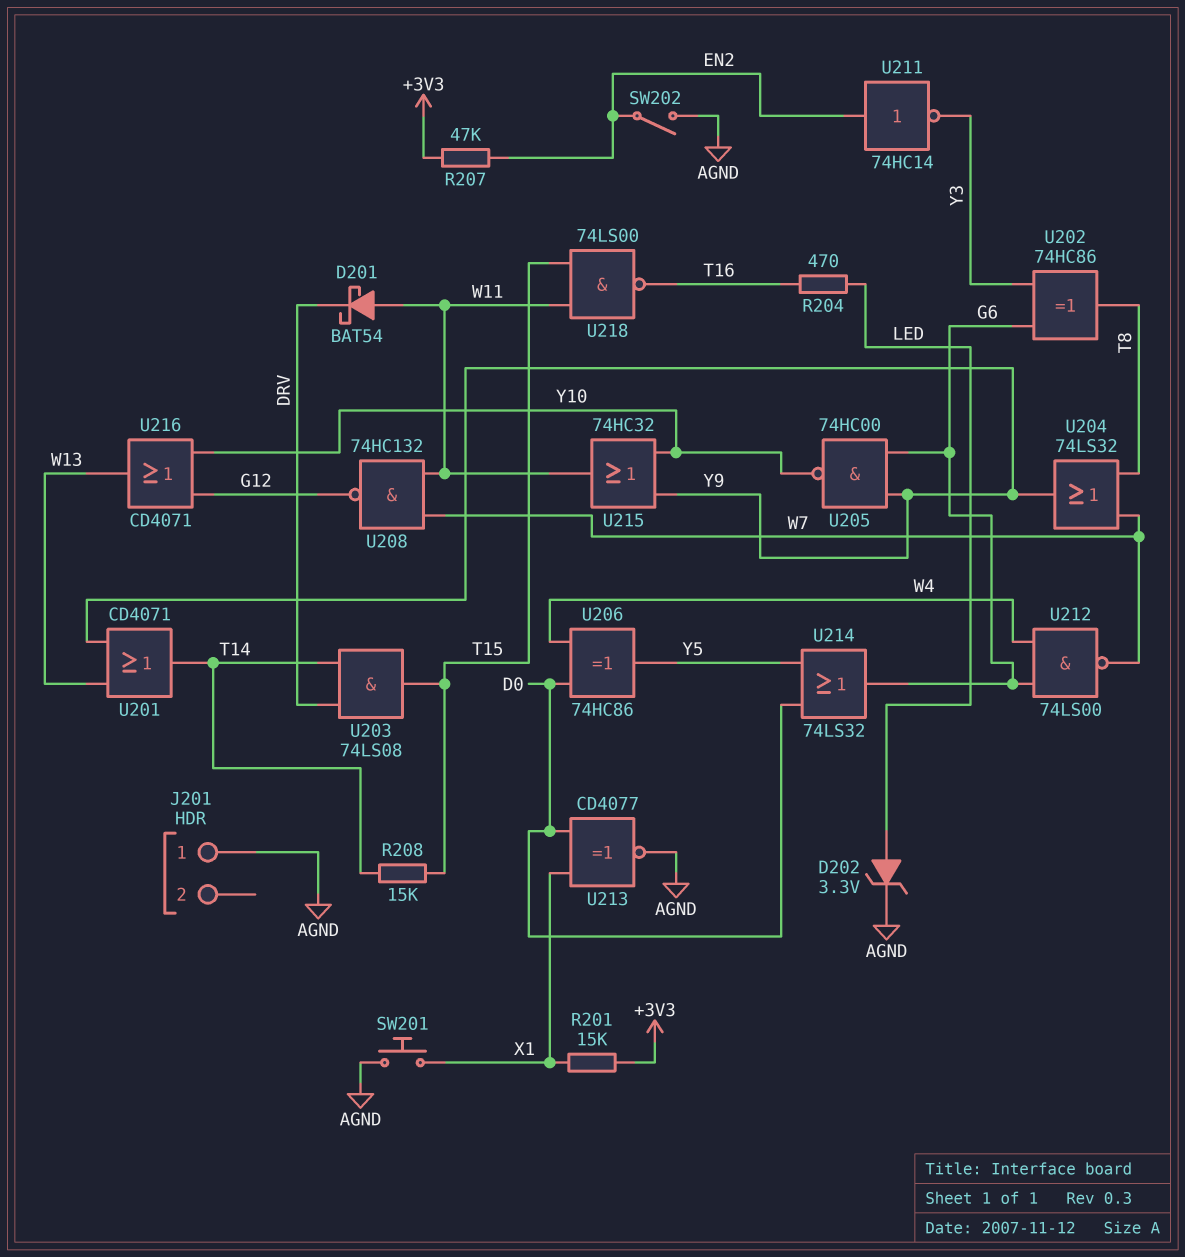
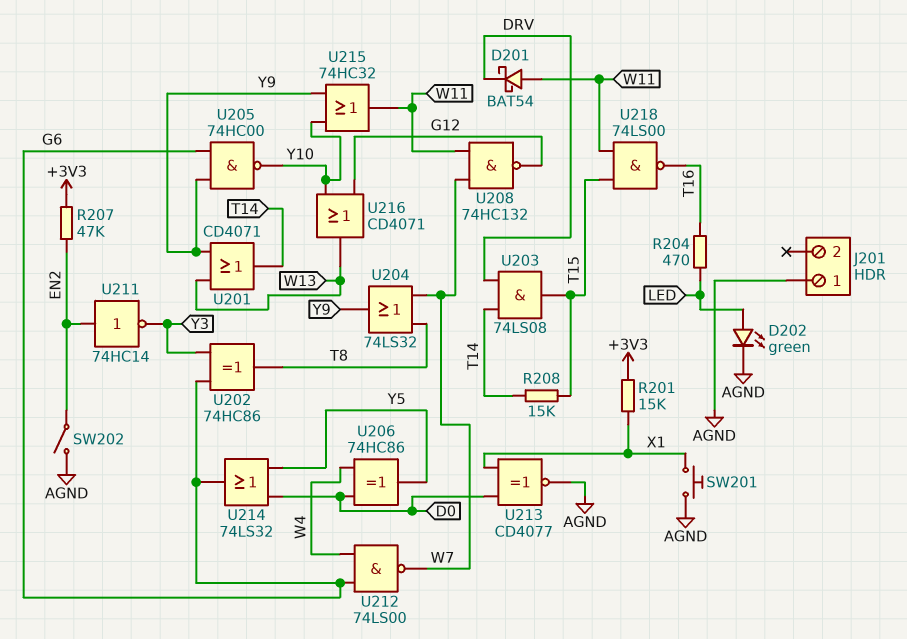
D202: zener 3.3V (A LED, K AGND) -> LED green (A LED, K AGND)

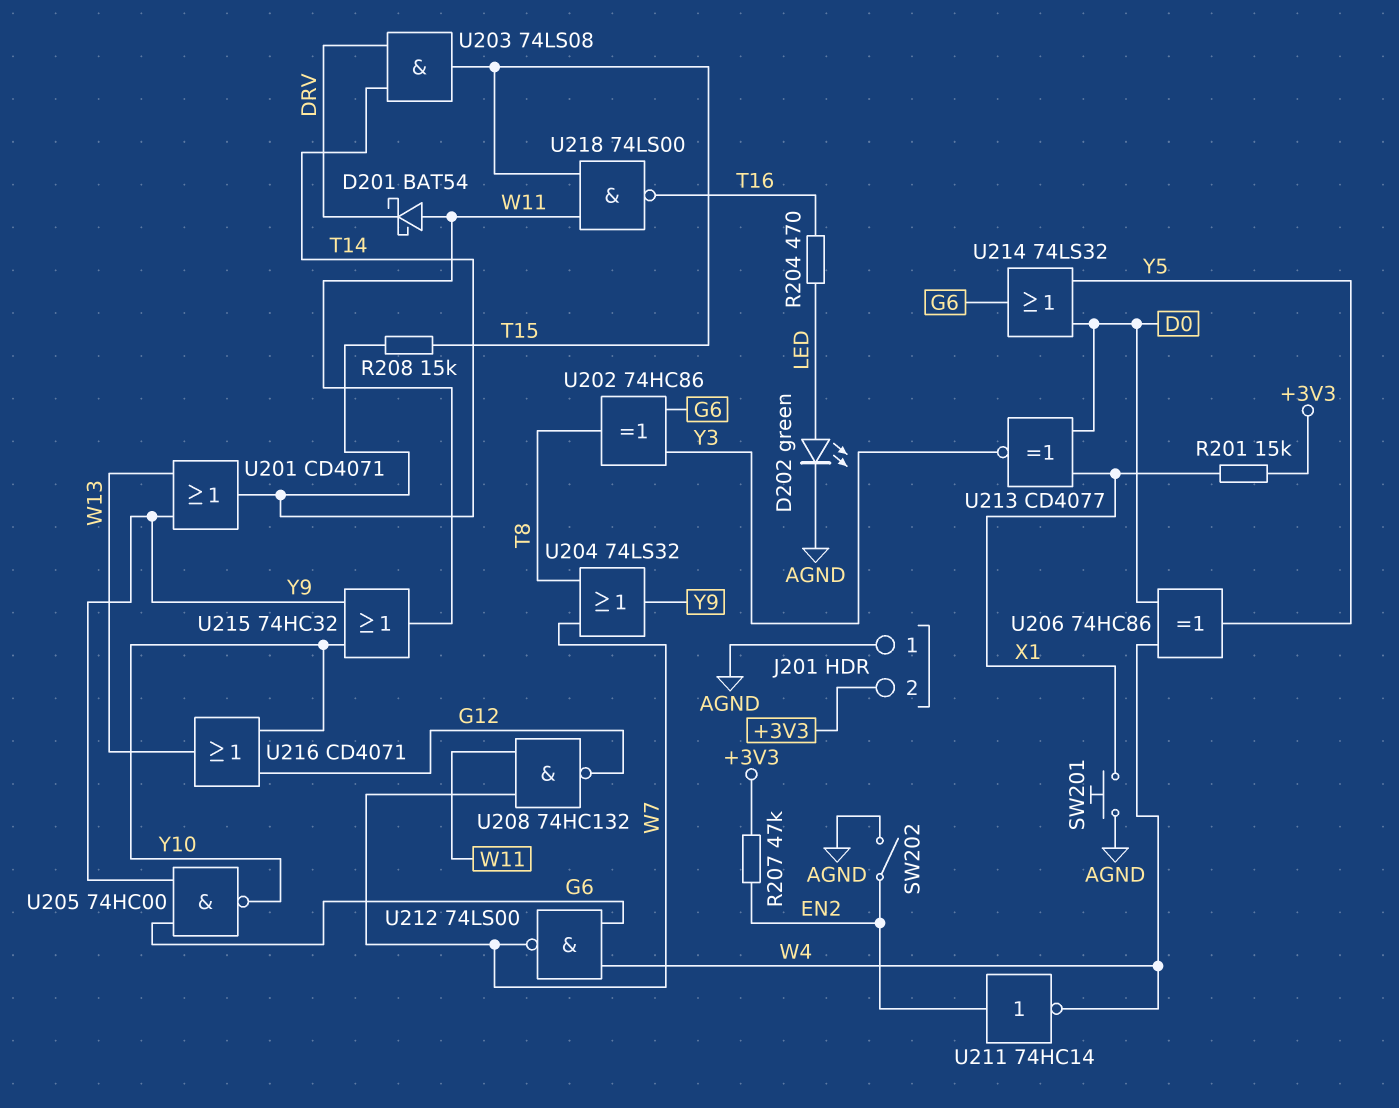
J201 pin 2: none -> +3V3
U211: NOT 74HC14 (in EN2, out Y3) -> NOT 74HC14 (in EN2, out W4)
U213: XNOR CD4077 (in D0, in X1, out AGND) -> XNOR CD4077 (in D0, in X1, out Y3)

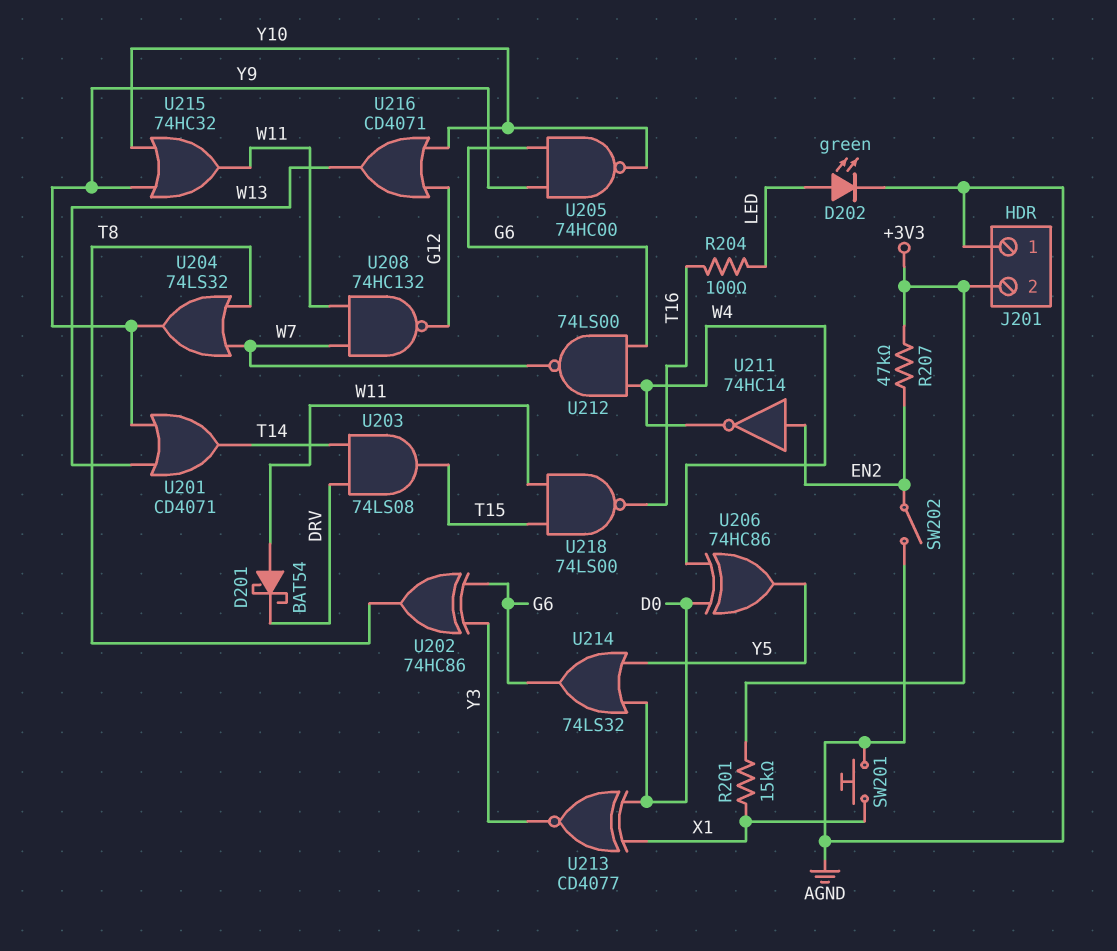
R204: 470 (LED, T16) -> 100 (LED, T16)
R208: 15k (T14, T15) -> none

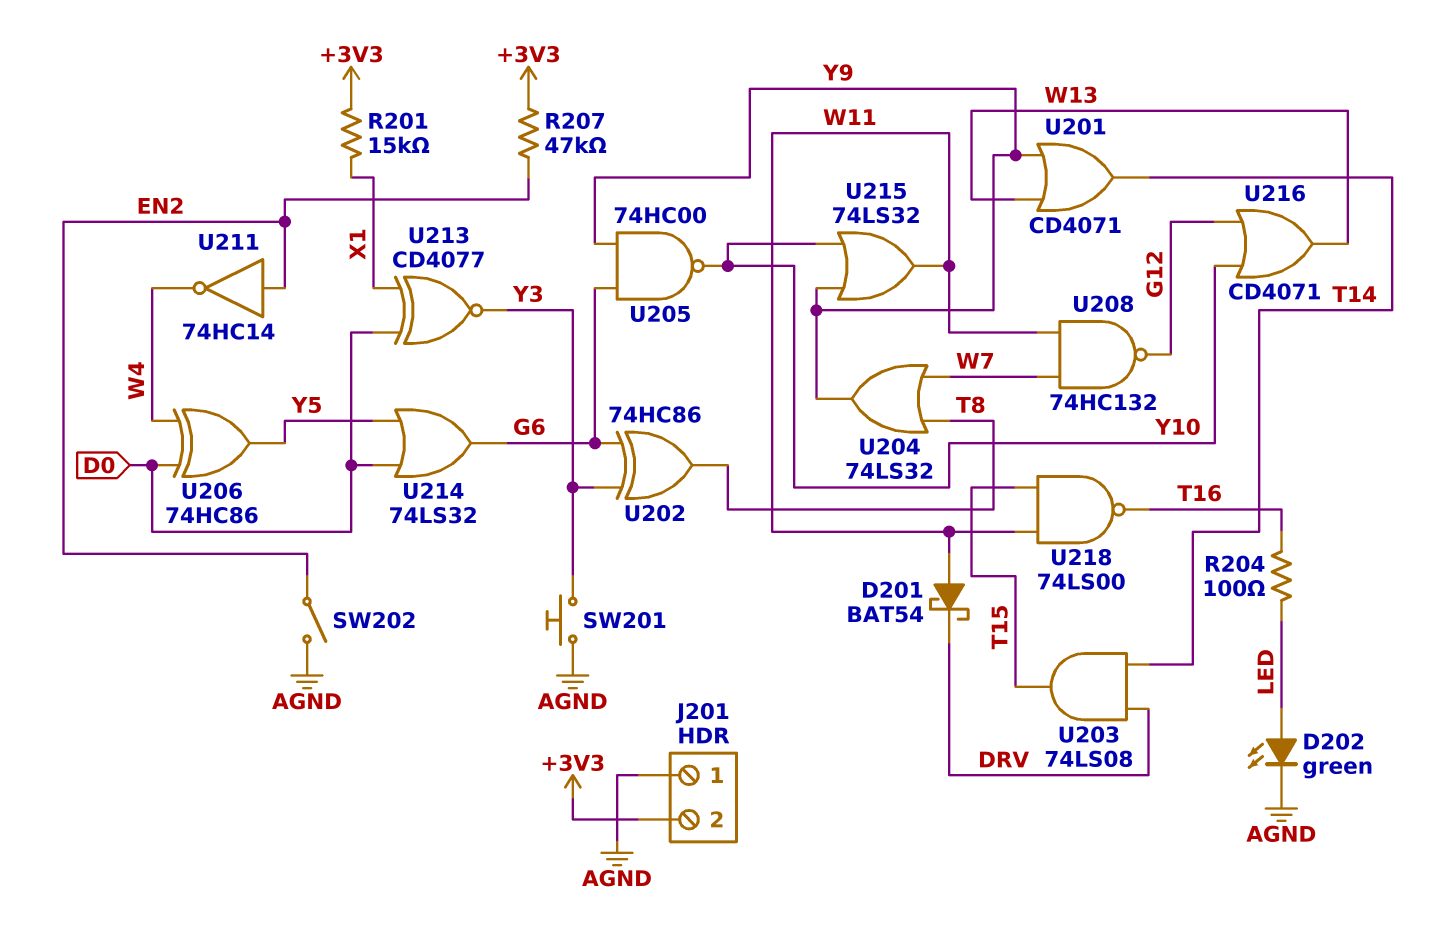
SW201: button (AGND, X1) -> button (AGND, Y3)
U212: NAND 74LS00 (in G6, in W4, out W7) -> none
U215: OR 74HC32 (in Y9, in Y10, out W11) -> OR 74LS32 (in Y9, in Y10, out W11)

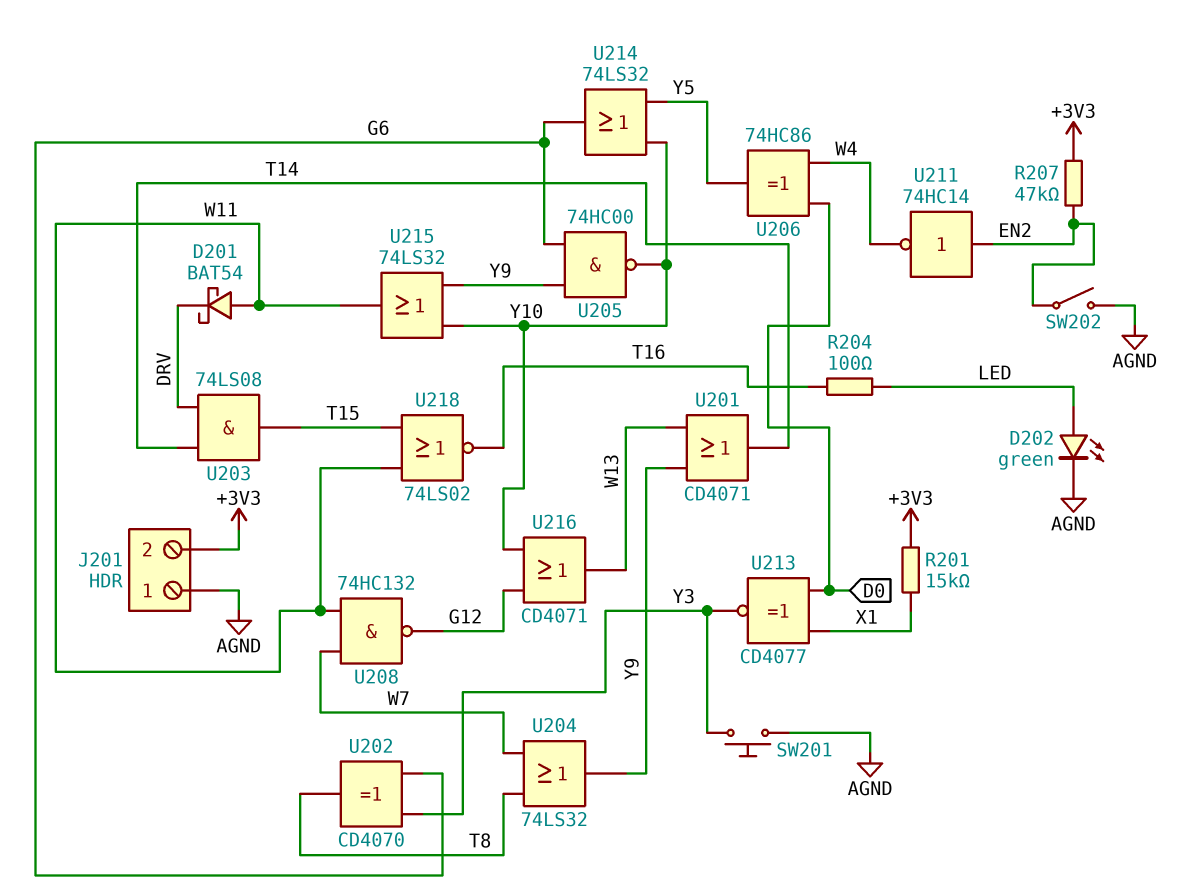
U202: XOR 74HC86 (in G6, in Y3, out T8) -> XOR CD4070 (in G6, in Y3, out T8)
U214: OR 74LS32 (in D0, in Y5, out G6) -> OR 74LS32 (in Y5, in Y10, out G6)
U218: NAND 74LS00 (in T15, in W11, out T16) -> NOR 74LS02 (in T15, in W11, out T16)

